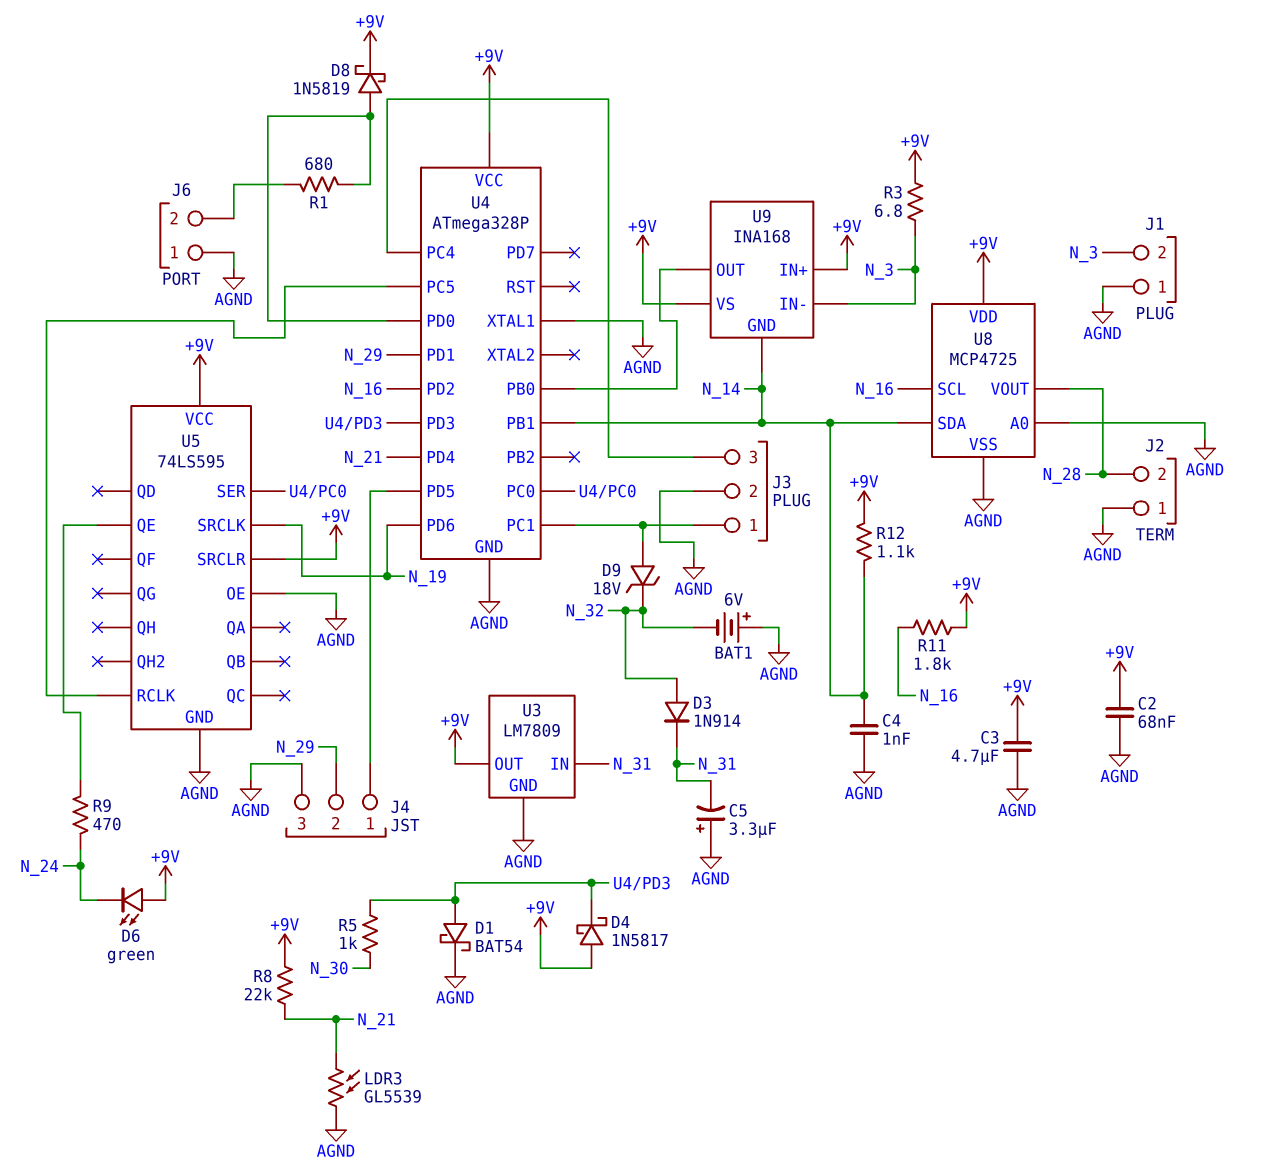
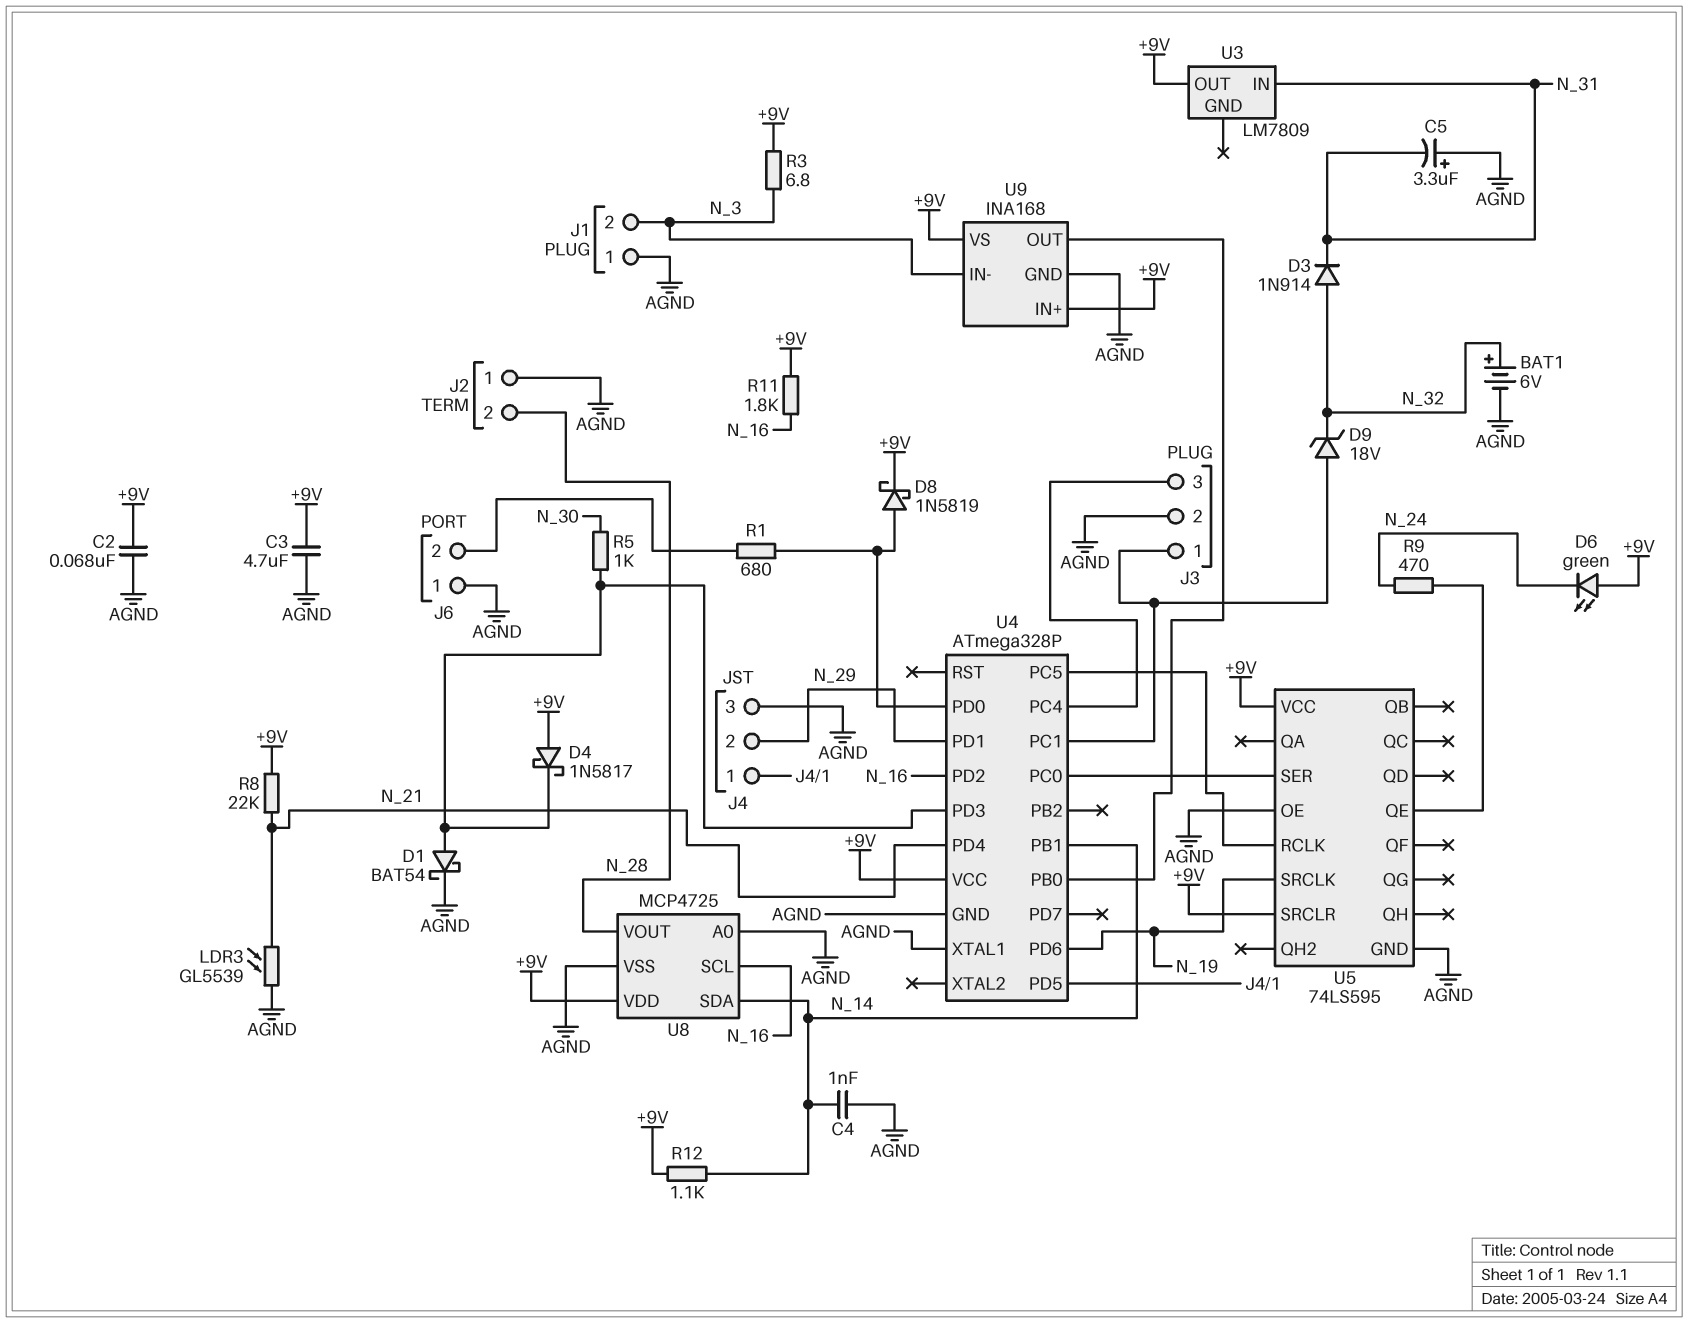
BAT1: 6V (plus AGND, minus N_32) -> 6V (plus N_32, minus AGND)
U3 pin GND: AGND -> none
U9 pin GND: N_14 -> AGND

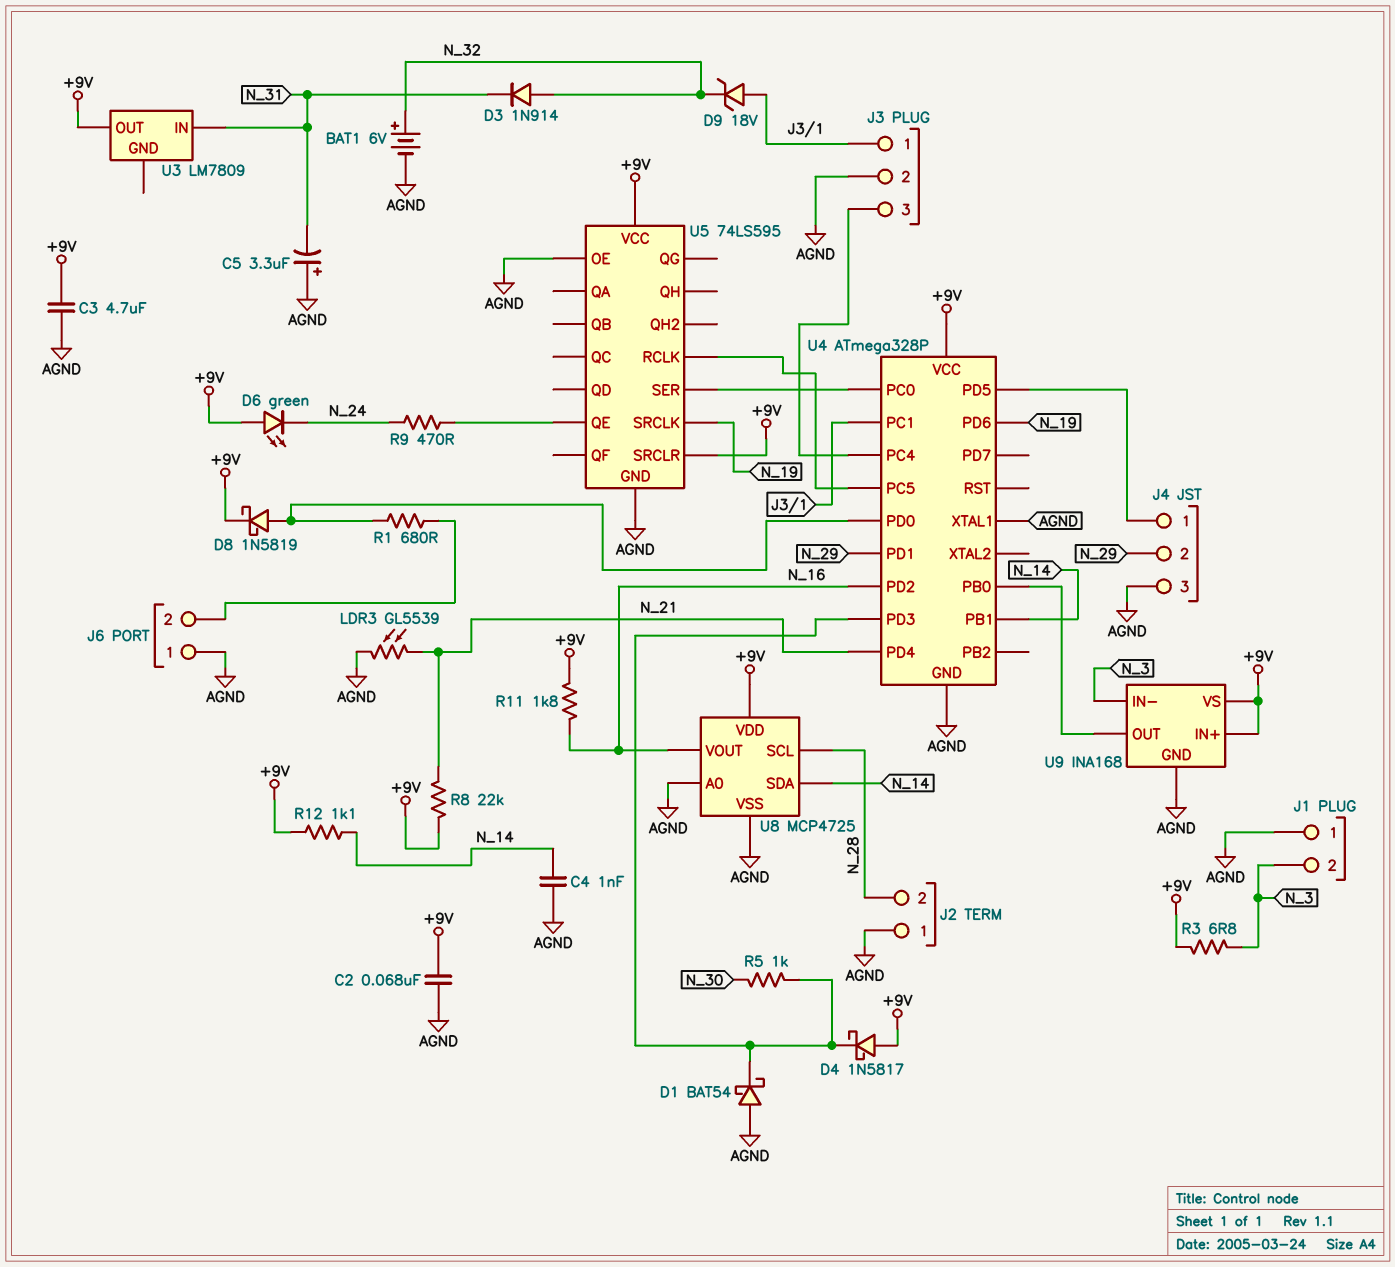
D1: schottky BAT54 (A U4/PD3, K AGND) -> schottky BAT54 (A AGND, K U4/PD3)
U8 pin SCL: N_16 -> N_28
U8 pin VOUT: N_28 -> N_16

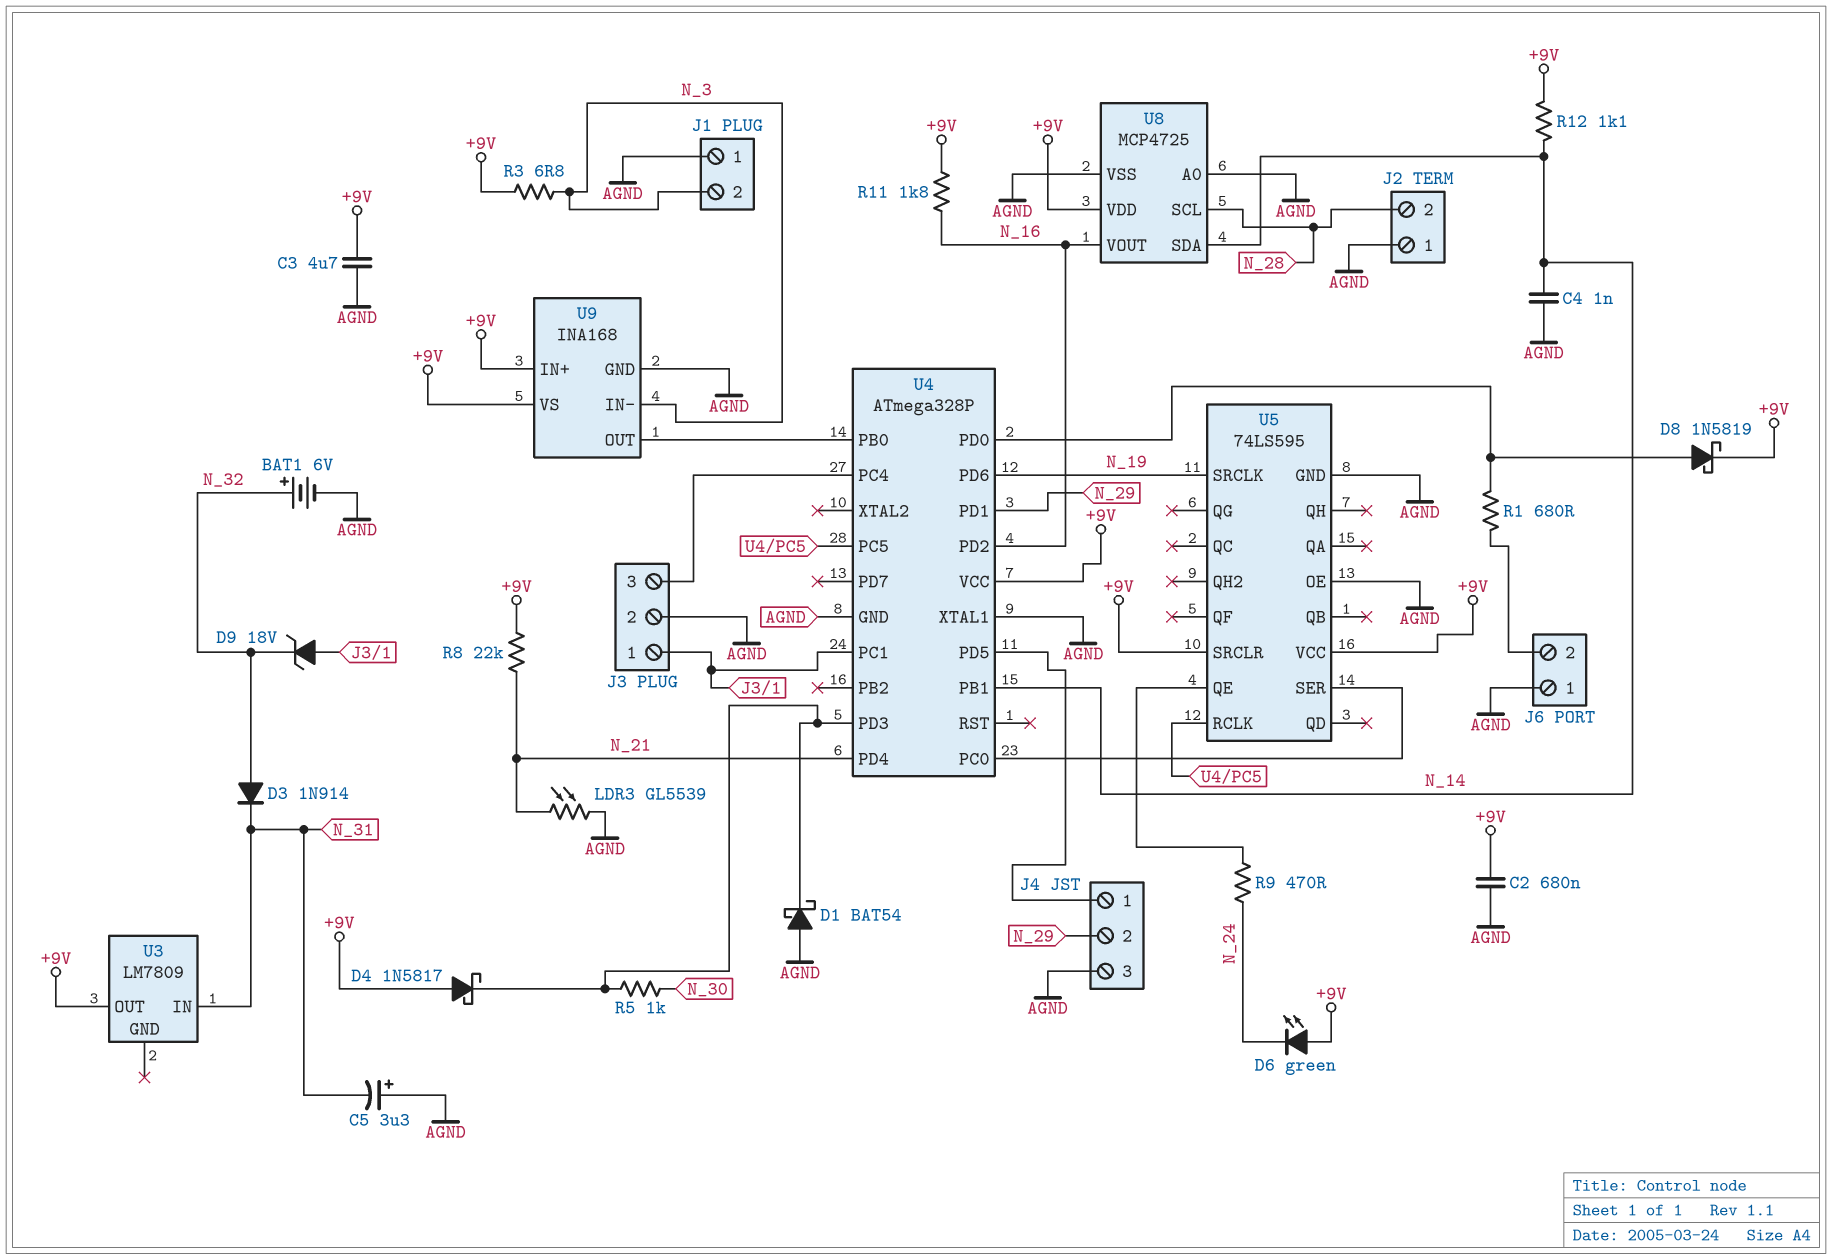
C2: 68nF (+9V, AGND) -> 680nF (+9V, AGND)

